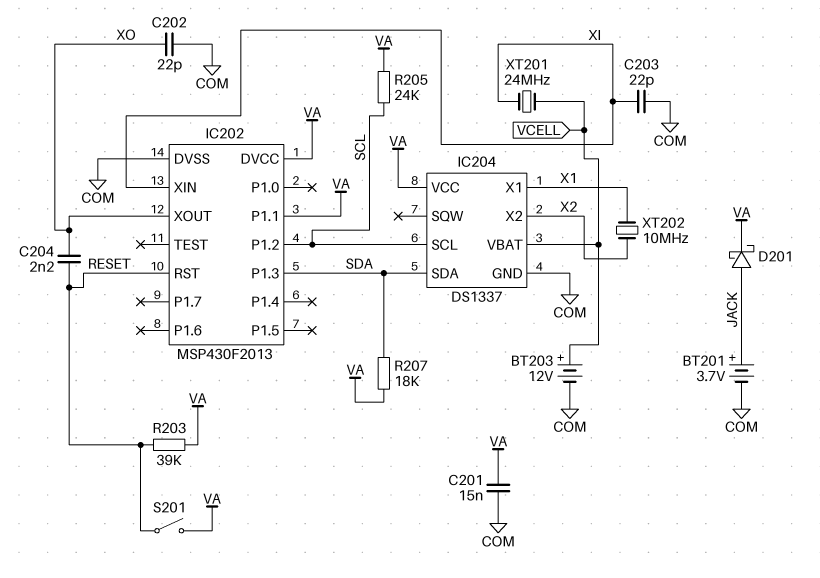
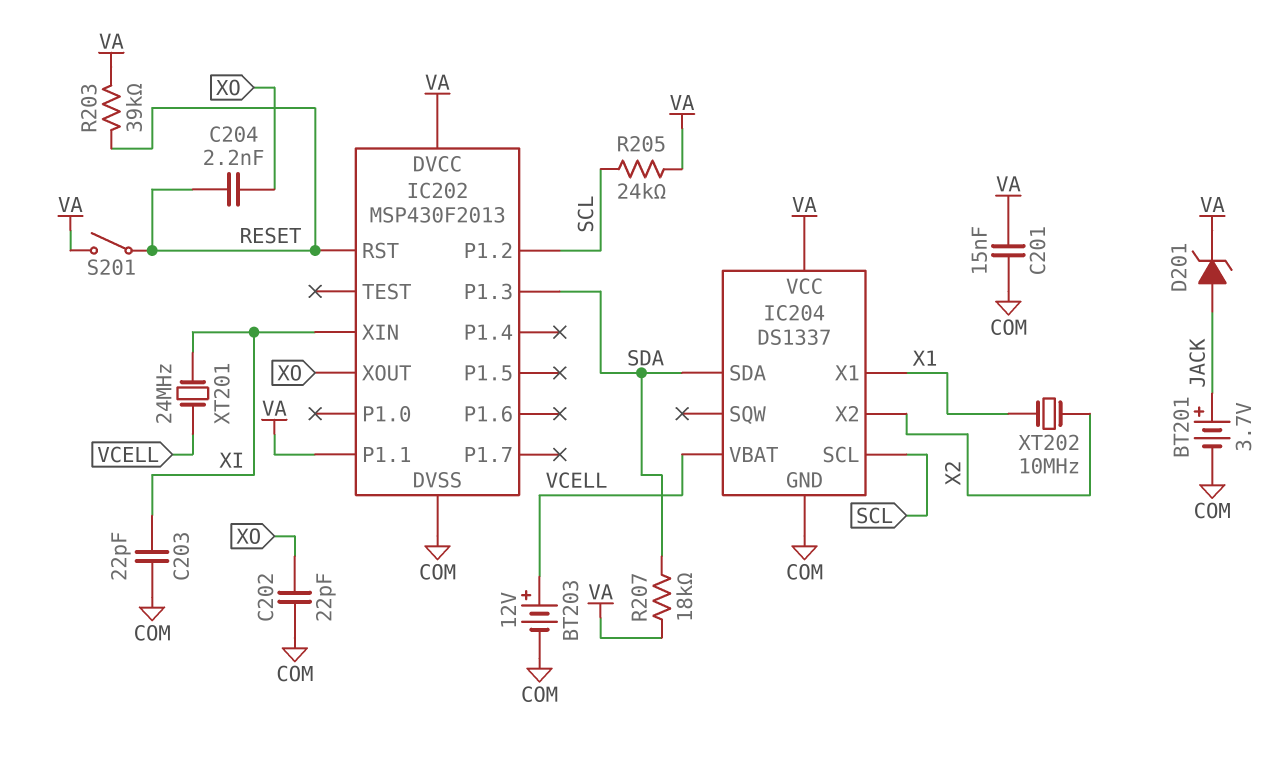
D201: schottky (A JACK, K VA) -> zener (A JACK, K VA)

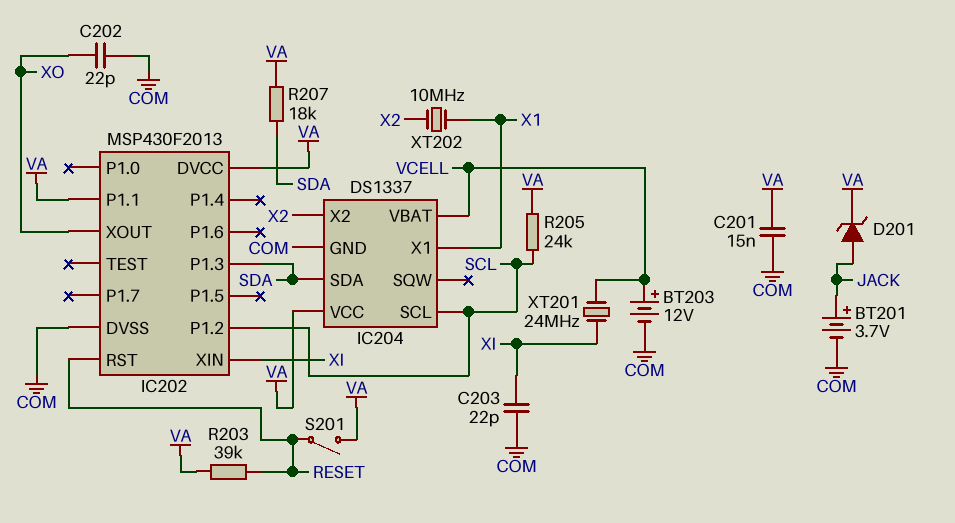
C204: 2.2nF (RESET, XO) -> none

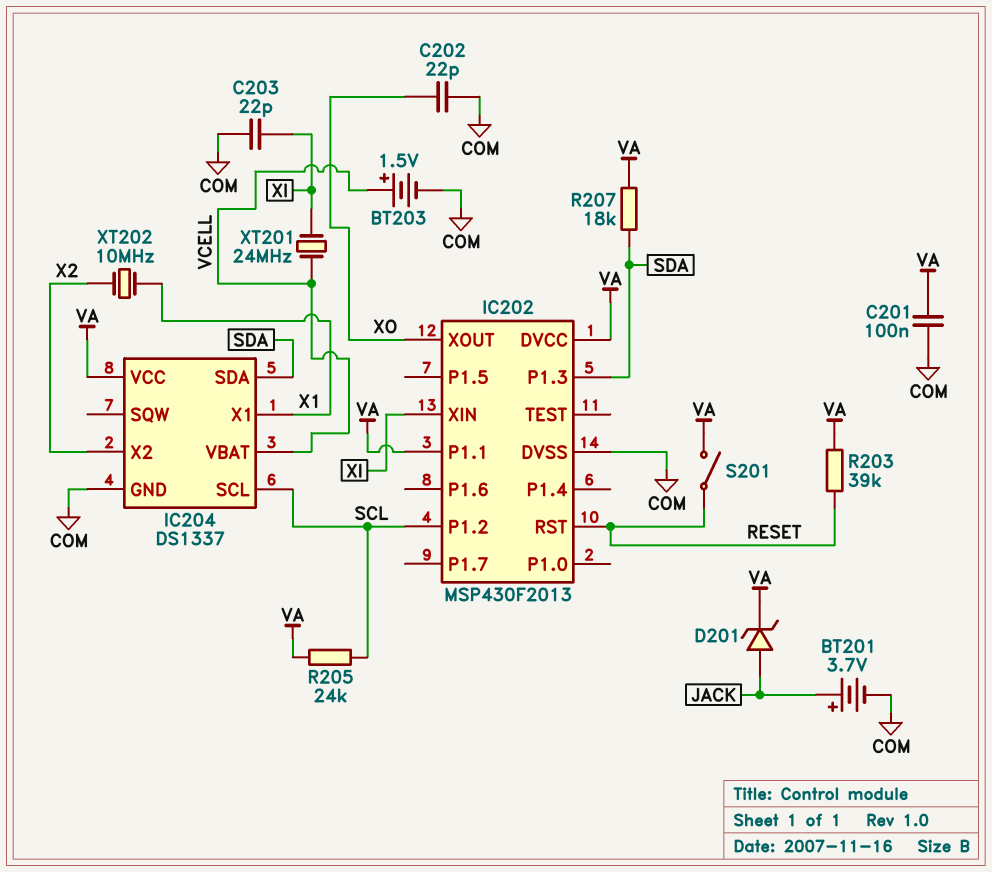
BT203: 12V (plus VCELL, minus COM) -> 1.5V (plus VCELL, minus COM)
C201: 15nF (COM, VA) -> 100nF (COM, VA)

